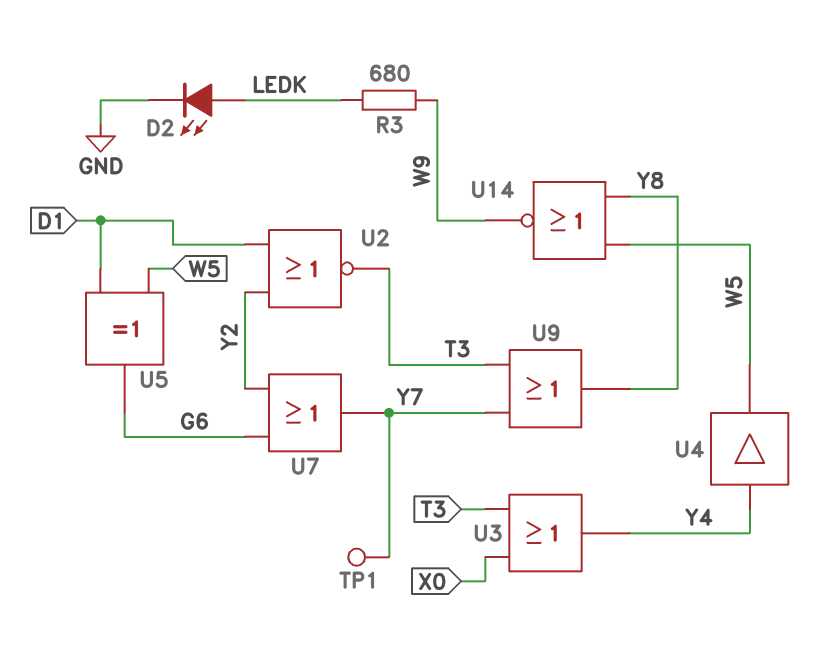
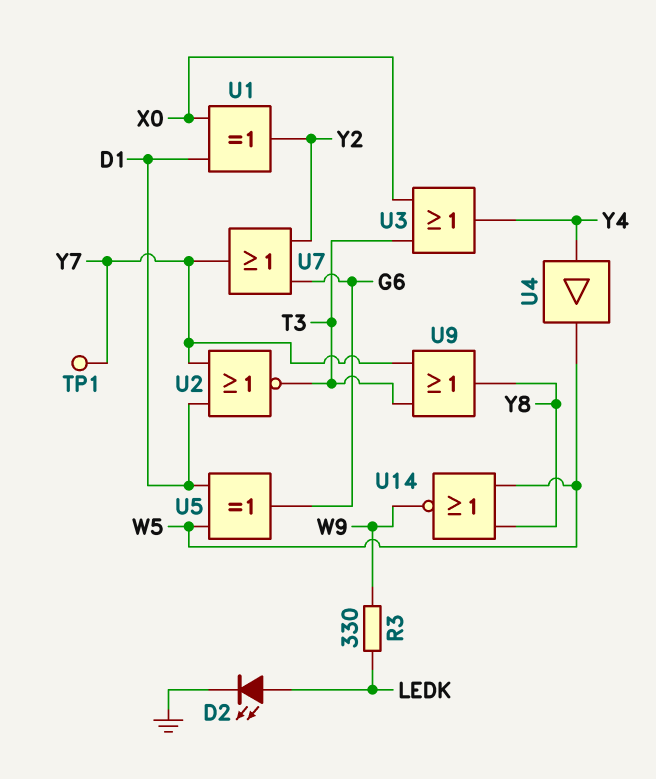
R3: 680 (LEDK, W9) -> 330 (LEDK, W9)
U1: none -> XOR (in D1, in X0, out Y2)
U2: NOR (in D1, in Y2, out T3) -> NOR (in D1, in Y7, out T3)

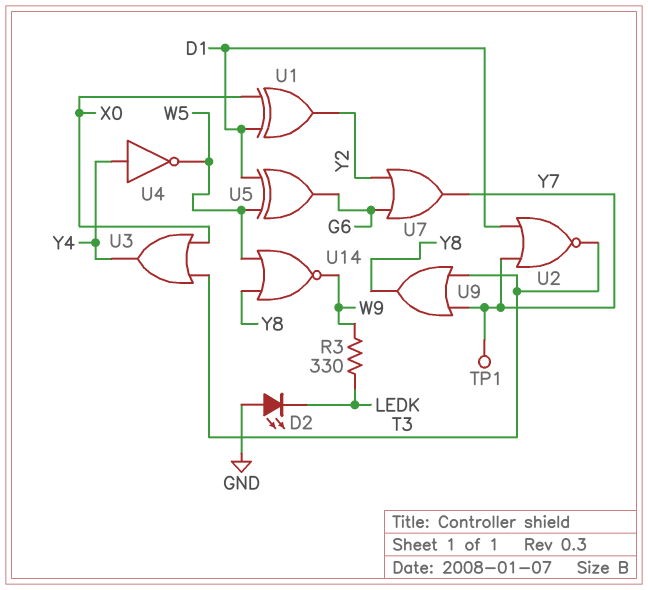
D2: LED (A LEDK, K GND) -> LED (A GND, K LEDK)
U4: buffer (in Y4, out W5) -> NOT (in Y4, out W5)

